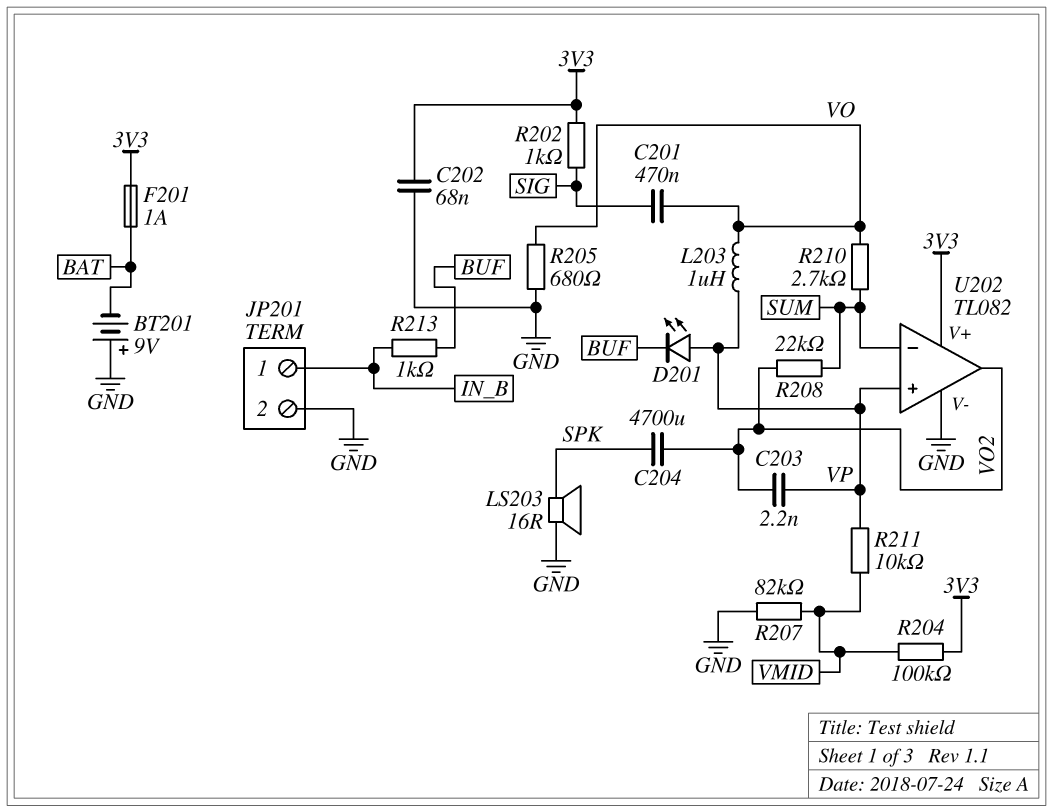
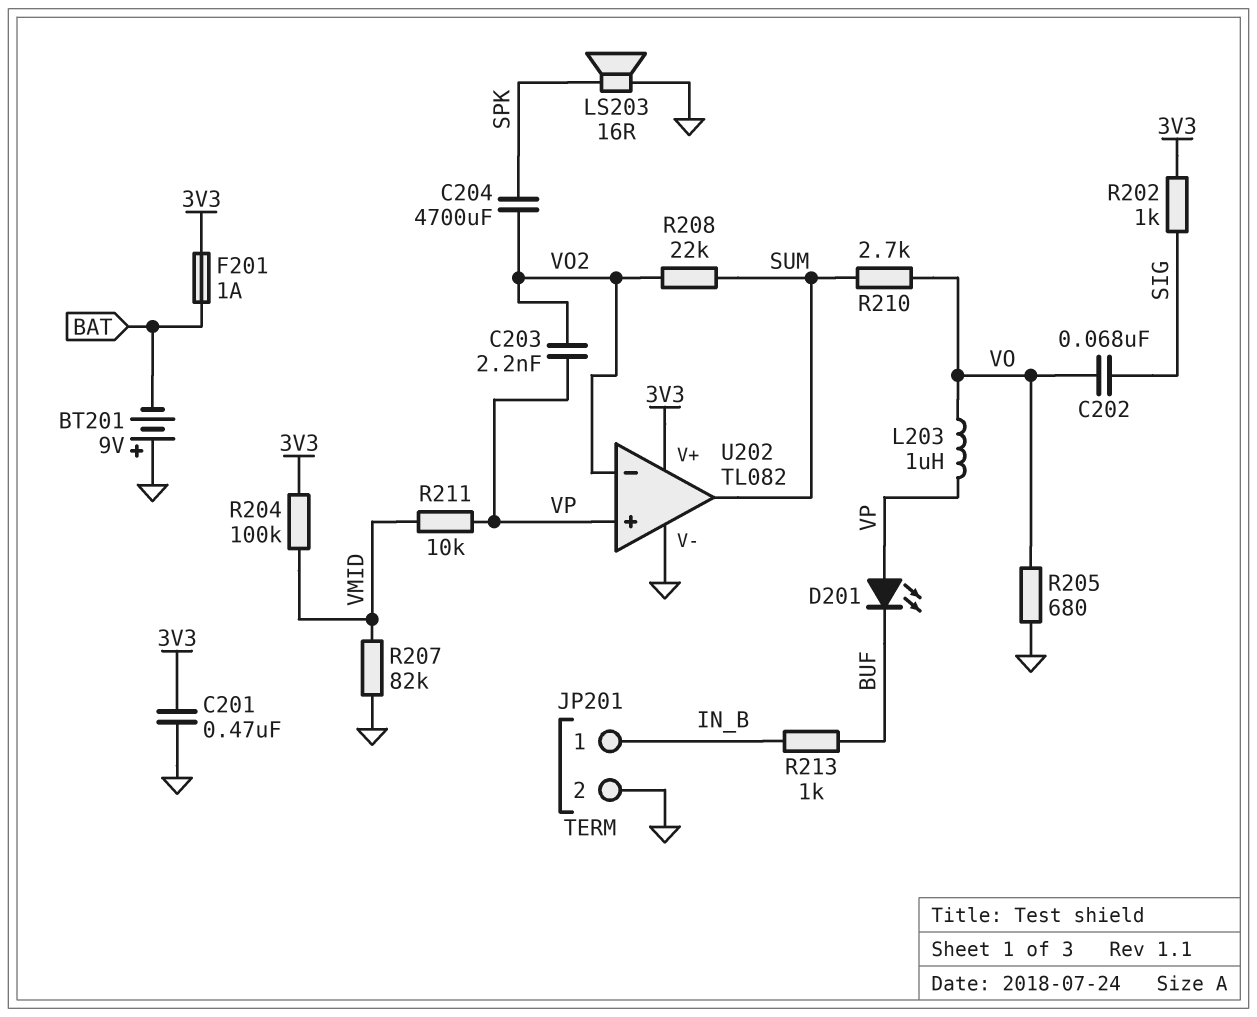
C201: 470nF (SIG, VO) -> 470nF (3V3, GND)
C202: 68nF (3V3, GND) -> 68nF (SIG, VO)
U202 pin in-: SUM -> VO2
U202 pin out: VO2 -> SUM

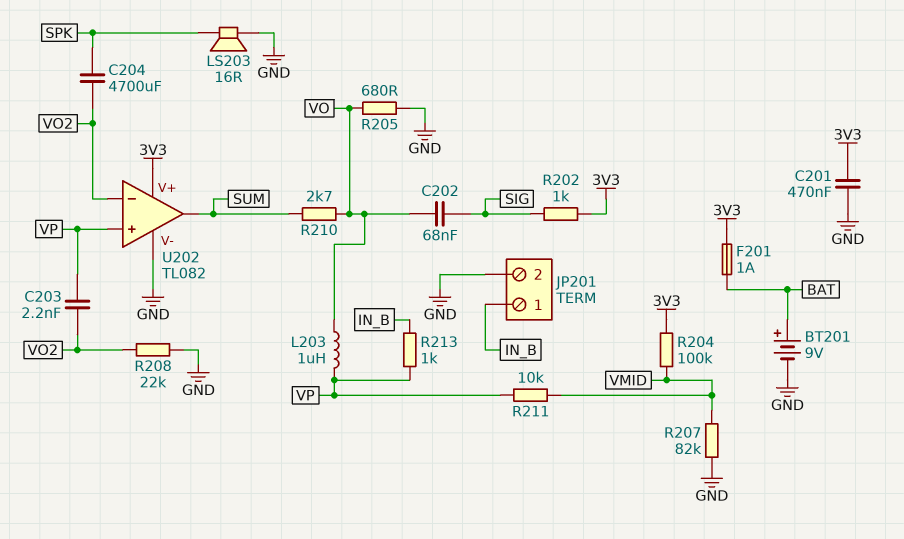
BT201: 9V (plus GND, minus BAT) -> 9V (plus BAT, minus GND)
D201: LED (A VP, K BUF) -> none
R208: 22k (SUM, VO2) -> 22k (GND, VO2)
R213: 1k (BUF, IN_B) -> 1k (IN_B, VP)

